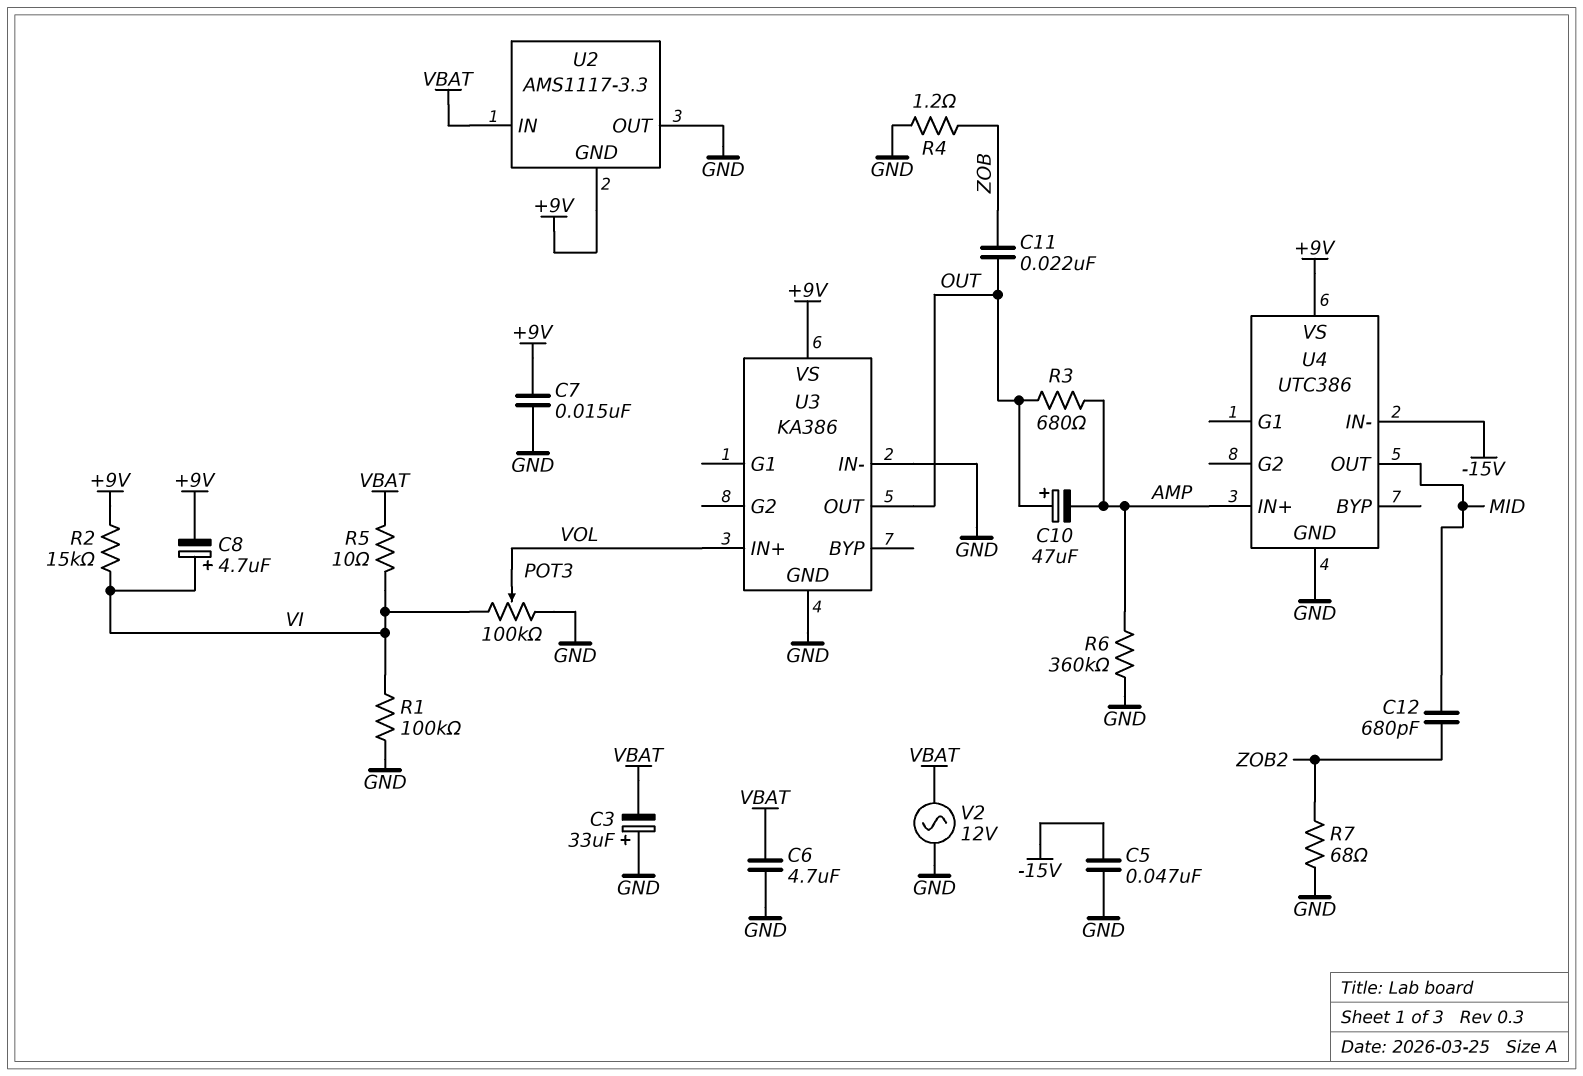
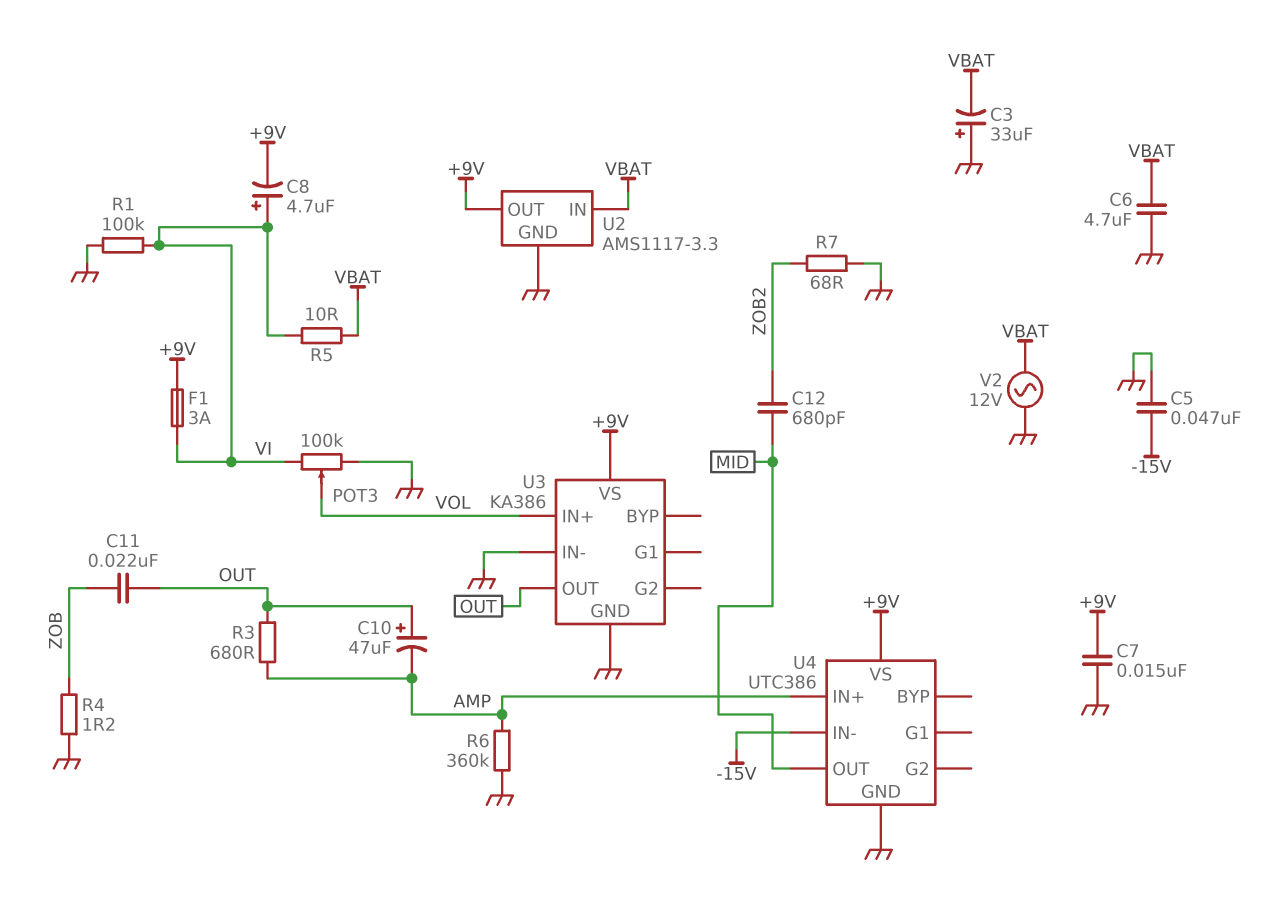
F1: none -> 3A (+9V, VI)
R2: 15k (+9V, VI) -> none
U2 pin GND: +9V -> GND
U2 pin OUT: GND -> +9V

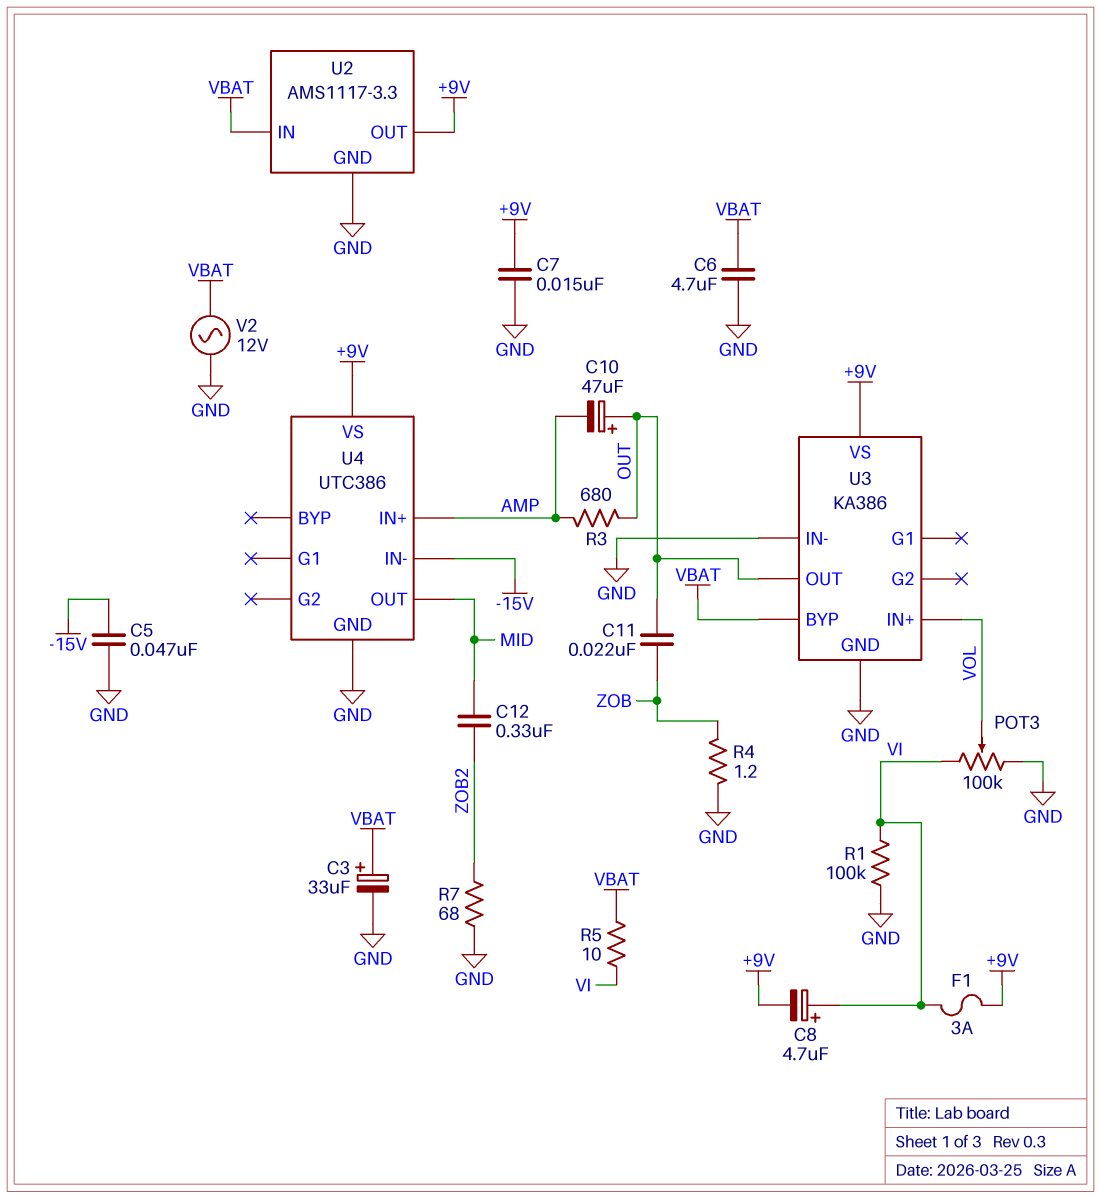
C3: 33uF (plus GND, minus VBAT) -> 33uF (plus VBAT, minus GND)
C12: 680pF (MID, ZOB2) -> 330nF (MID, ZOB2)
R6: 360k (AMP, GND) -> none
U3 pin BYP: none -> VBAT

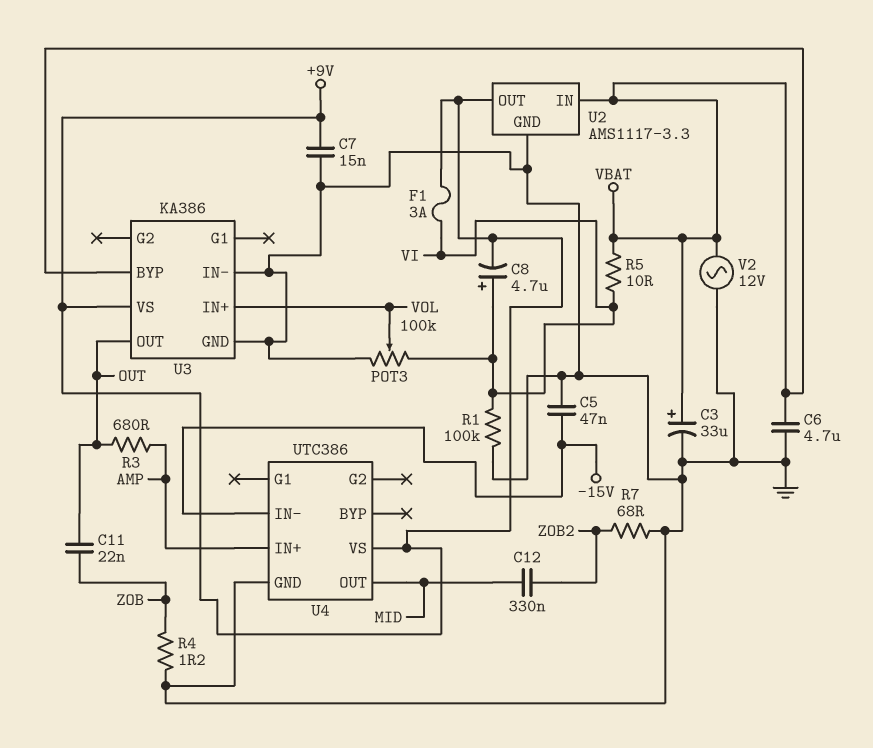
C10: 47uF (plus OUT, minus AMP) -> none

